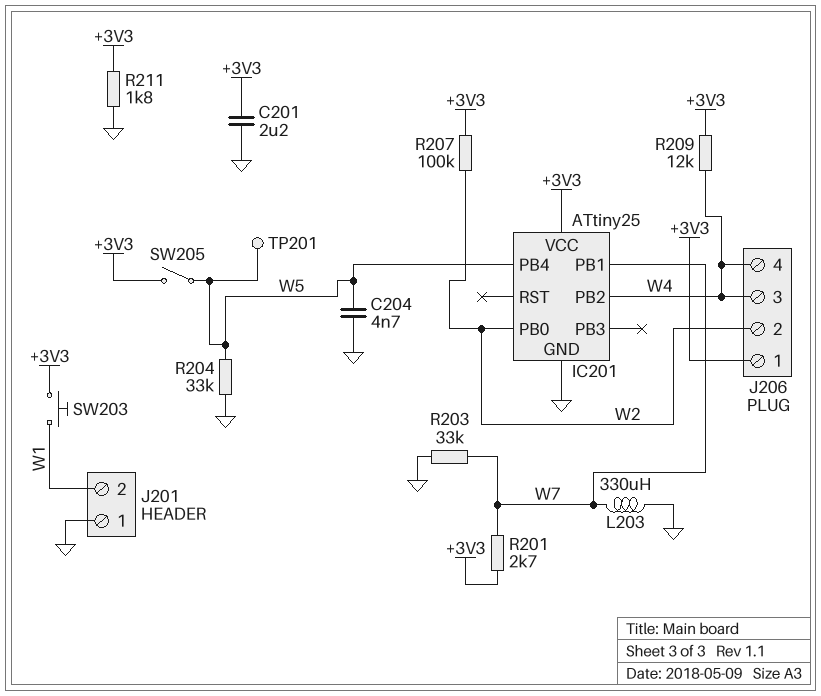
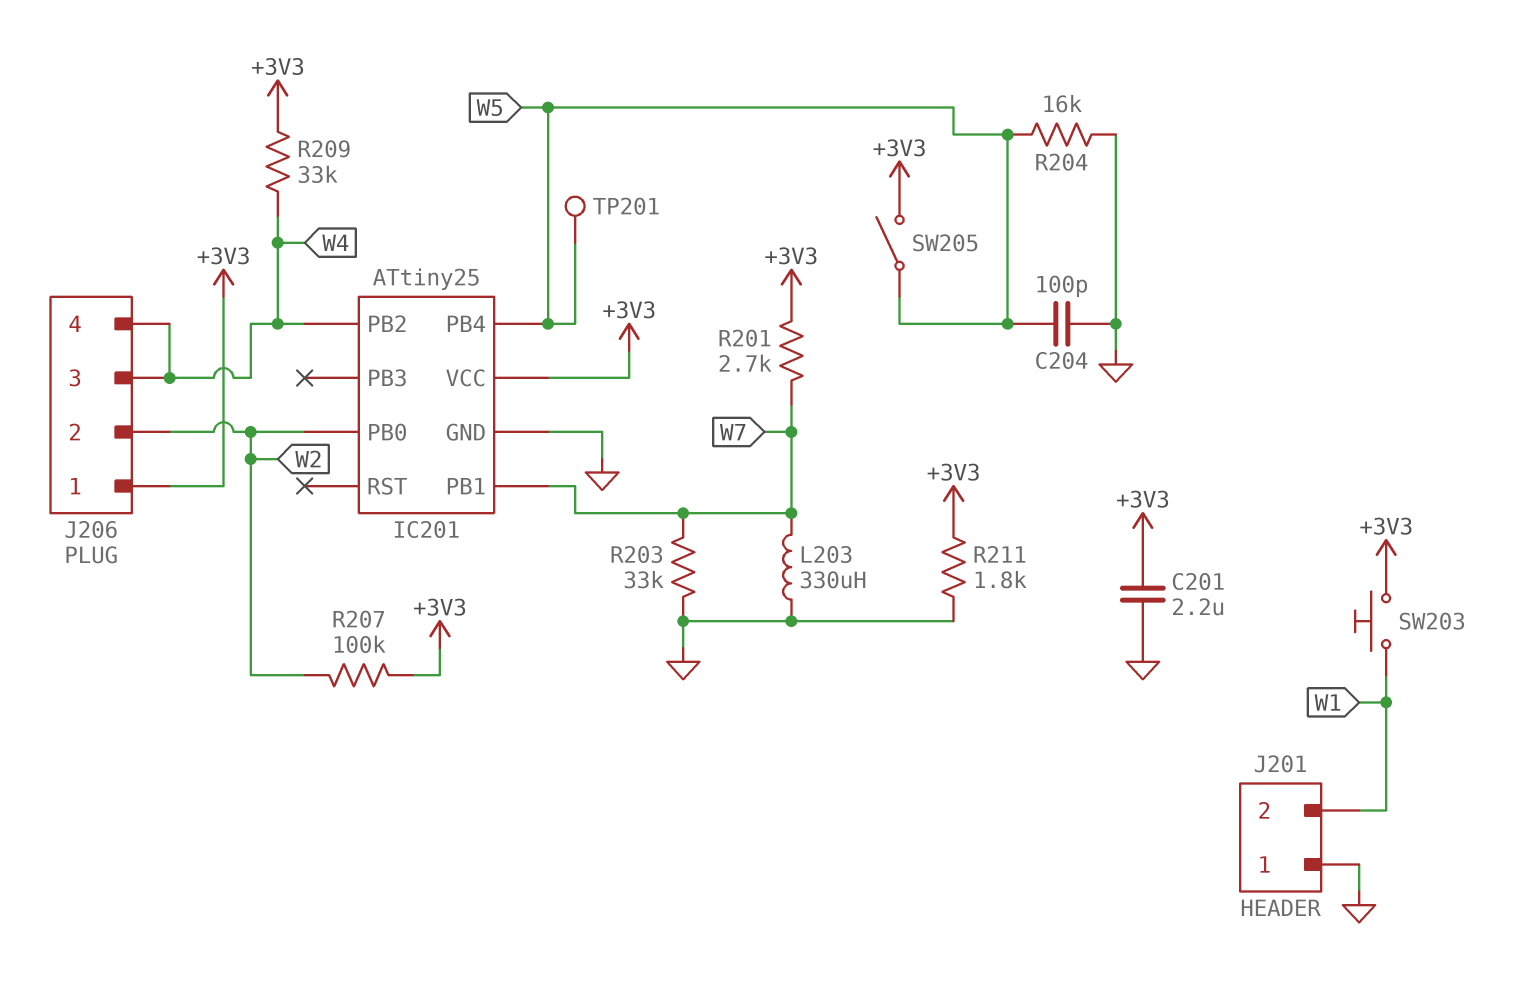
C204: 4.7nF (GND, W5) -> 100pF (GND, W5)
R204: 33k (GND, W5) -> 16k (GND, W5)
R209: 12k (+3V3, W4) -> 33k (+3V3, W4)

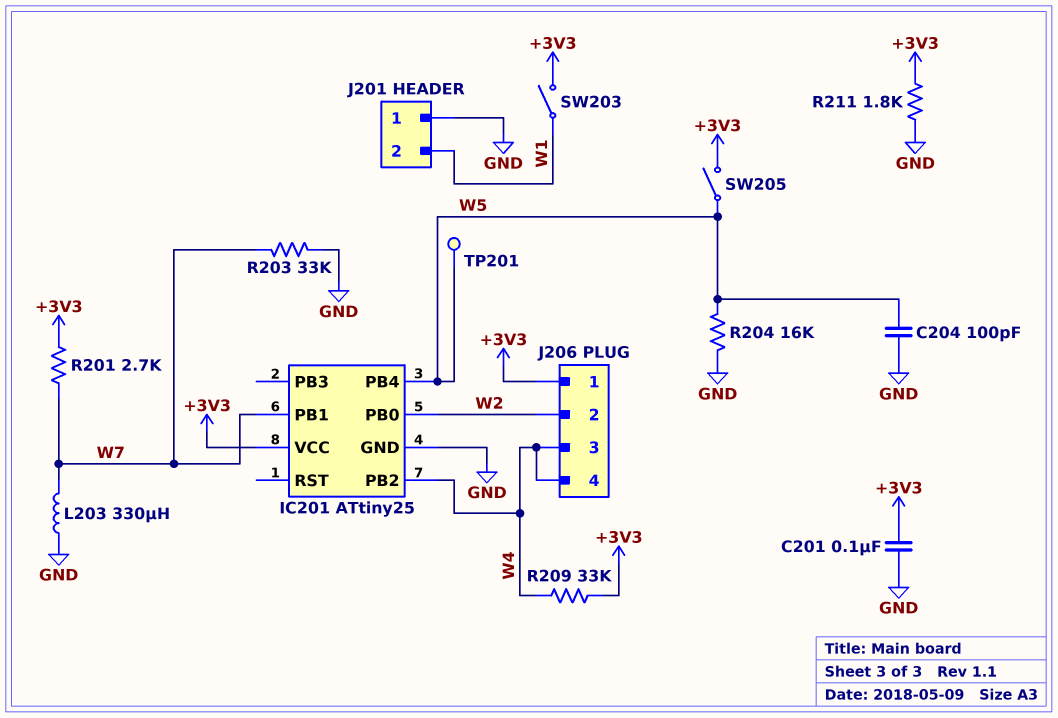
C201: 2.2uF (+3V3, GND) -> 100nF (+3V3, GND)
R207: 100k (+3V3, W2) -> none
SW203: button (+3V3, W1) -> switch (+3V3, W1)

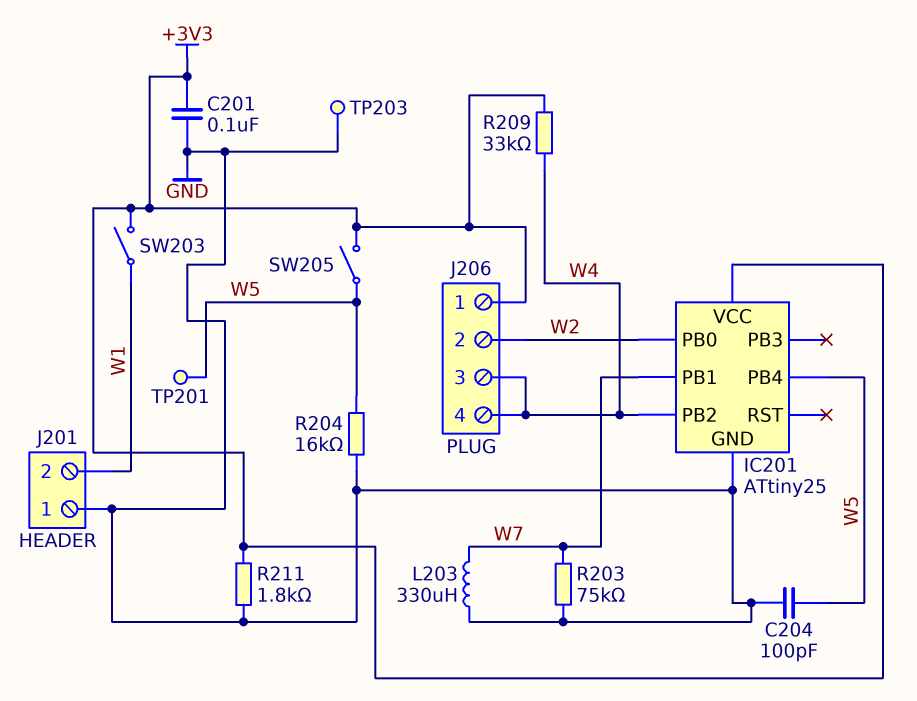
R201: 2.7k (+3V3, W7) -> none
R203: 33k (GND, W7) -> 75k (GND, W7)
TP203: none -> test point (GND)

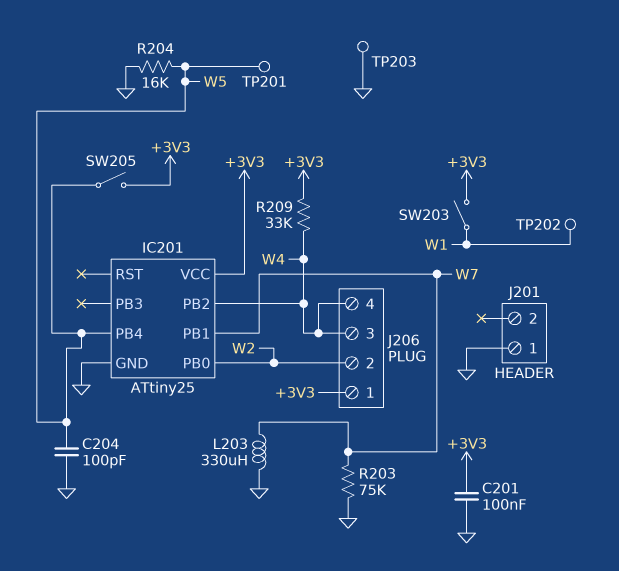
J201 pin 2: W1 -> none
R211: 1.8k (+3V3, GND) -> none
TP202: none -> test point (W1)

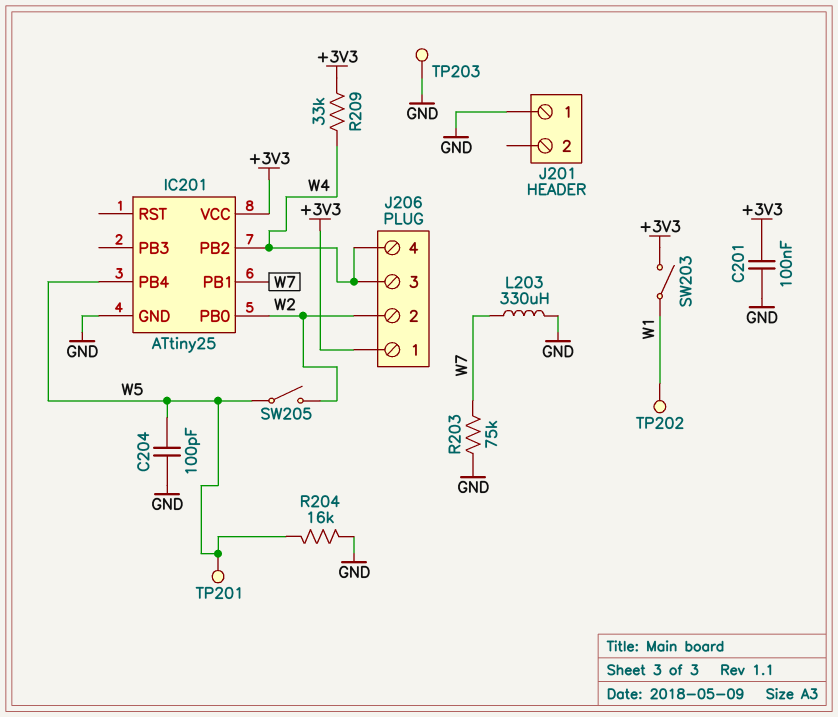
SW205: switch (+3V3, W5) -> switch (W2, W5)

